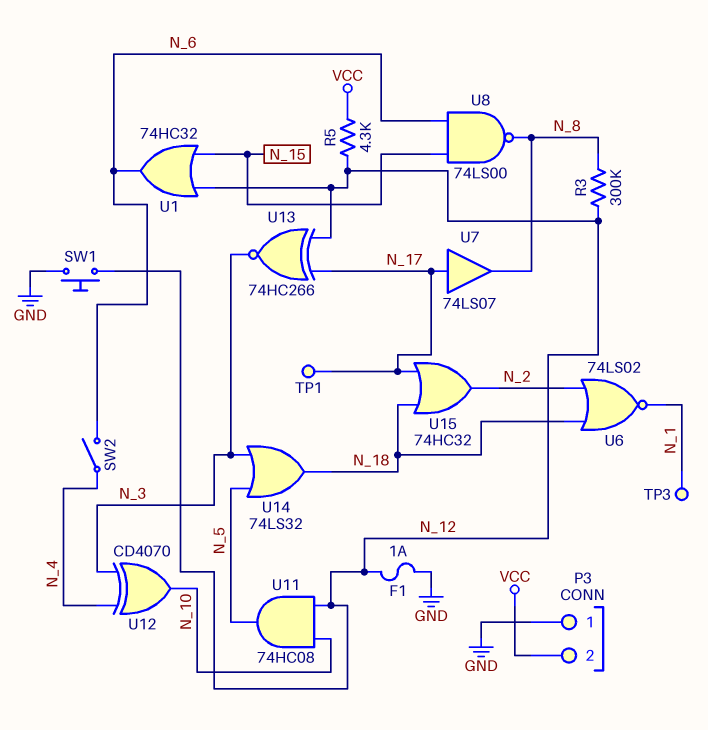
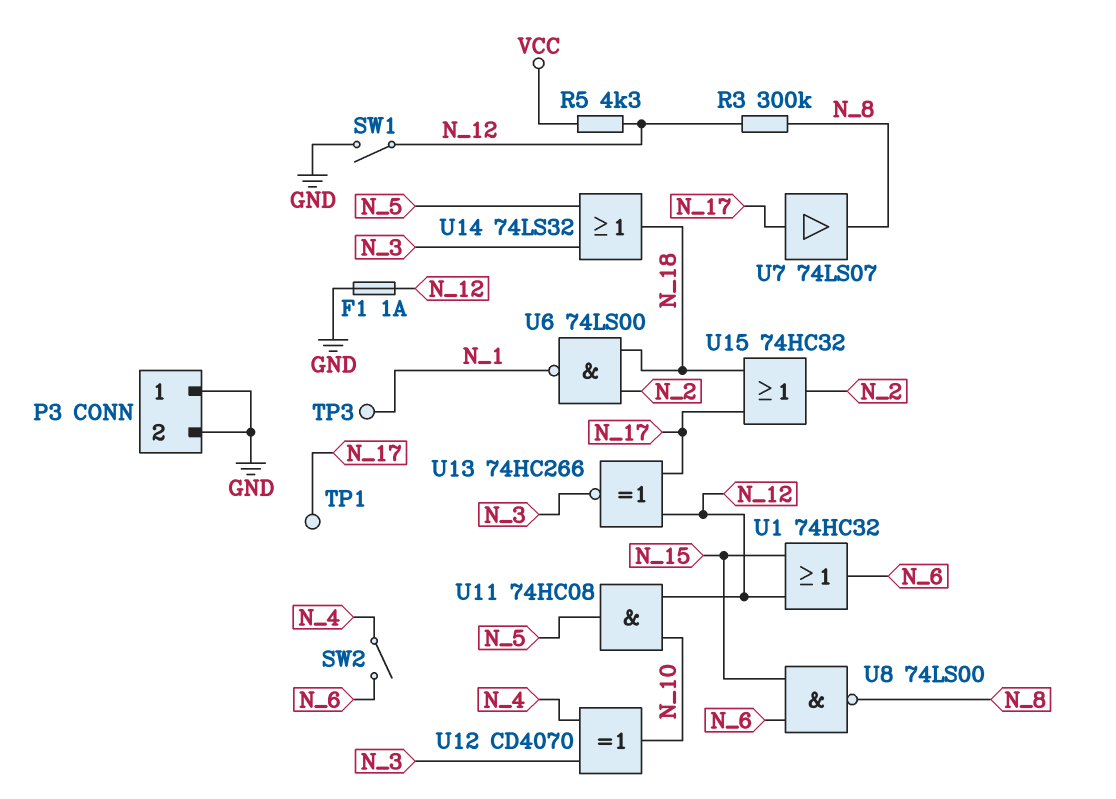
P3 pin 2: VCC -> GND
SW1: button (GND, N_12) -> switch (GND, N_12)
U6: NOR 74LS02 (in N_2, in N_18, out N_1) -> NAND 74LS00 (in N_2, in N_18, out N_1)

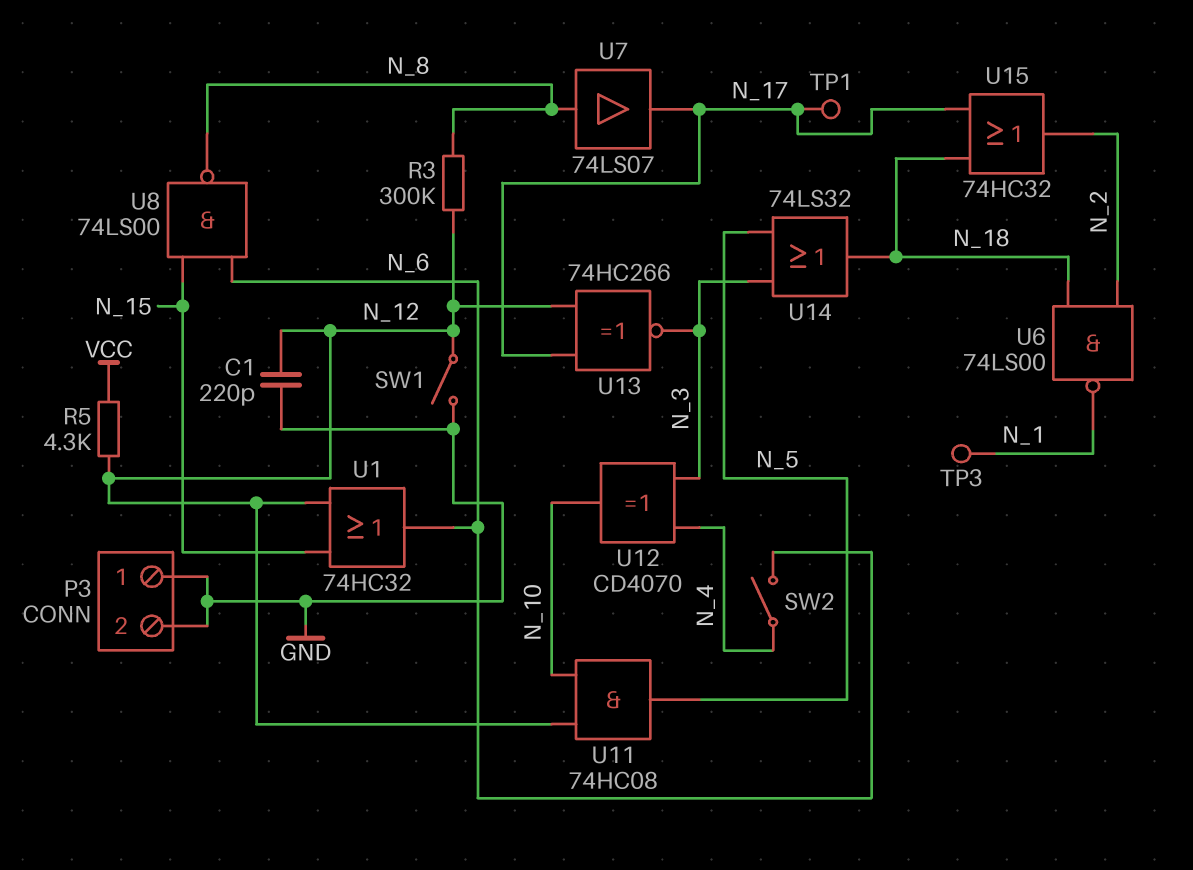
C1: none -> 220pF (GND, N_12)
F1: 1A (GND, N_12) -> none
U7: buffer 74LS07 (in N_17, out N_8) -> buffer 74LS07 (in N_8, out N_17)

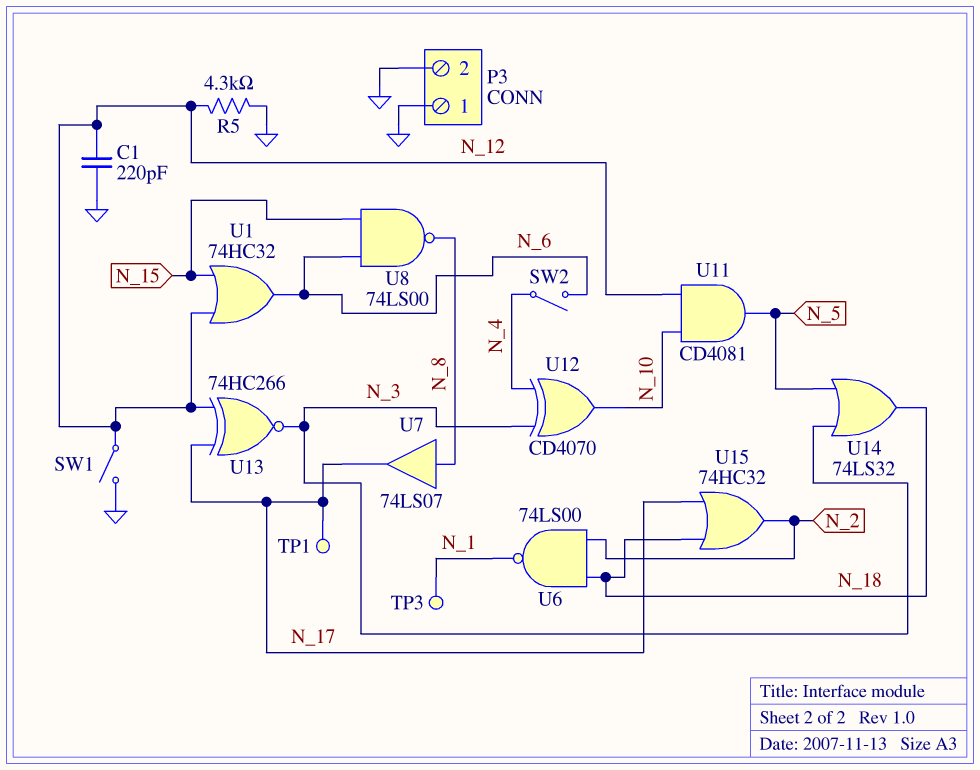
R3: 300k (N_8, N_12) -> none
R5: 4.3k (N_12, VCC) -> 4.3k (GND, N_12)
U11: AND 74HC08 (in N_10, in N_12, out N_5) -> AND CD4081 (in N_10, in N_12, out N_5)

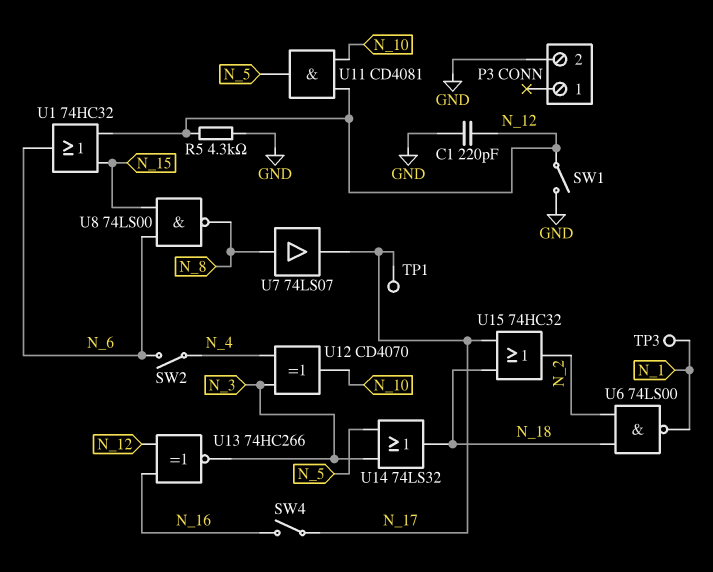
P3 pin 1: GND -> none
SW4: none -> switch (N_16, N_17)
U13: XNOR 74HC266 (in N_12, in N_17, out N_3) -> XNOR 74HC266 (in N_12, in N_16, out N_3)

